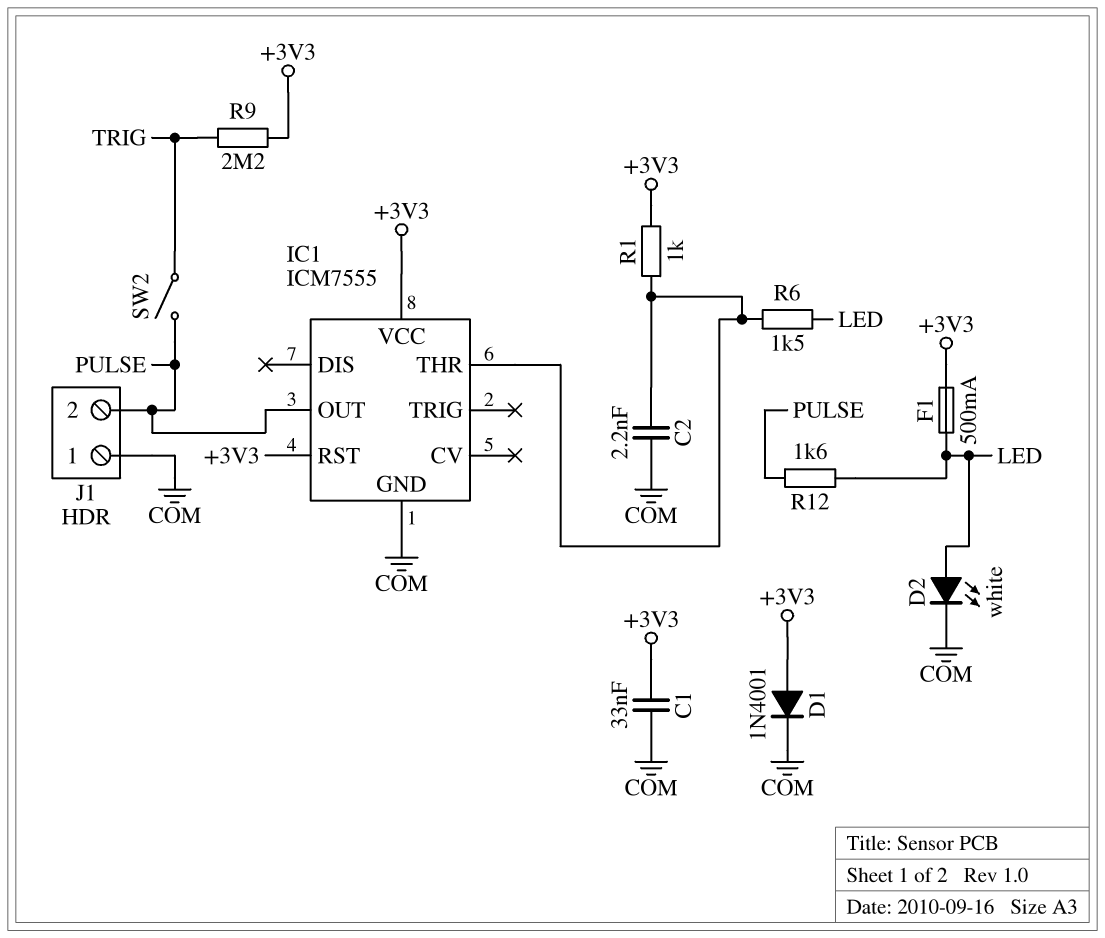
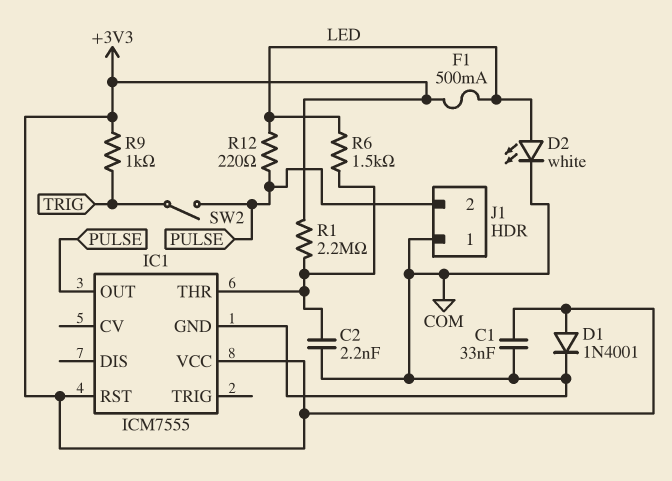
R1: 1k (+3V3, IC1/THR) -> 2.2M (+3V3, IC1/THR)
R9: 2.2M (+3V3, TRIG) -> 1k (+3V3, TRIG)
R12: 1.6k (LED, PULSE) -> 220 (LED, PULSE)

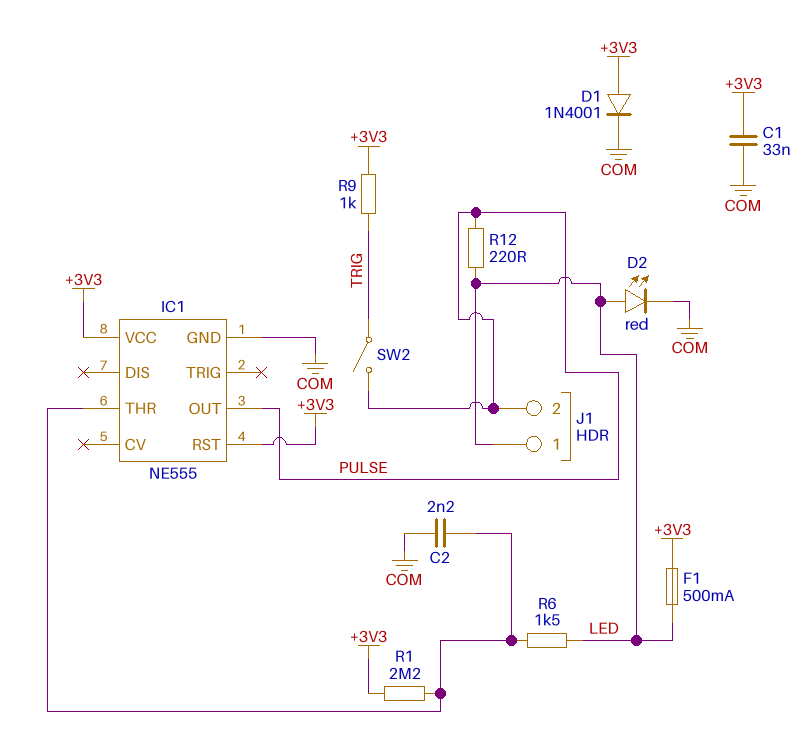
D2: LED white (A LED, K COM) -> LED red (A LED, K COM)
IC1: ICM7555 -> NE555
J1 pin 1: COM -> LED

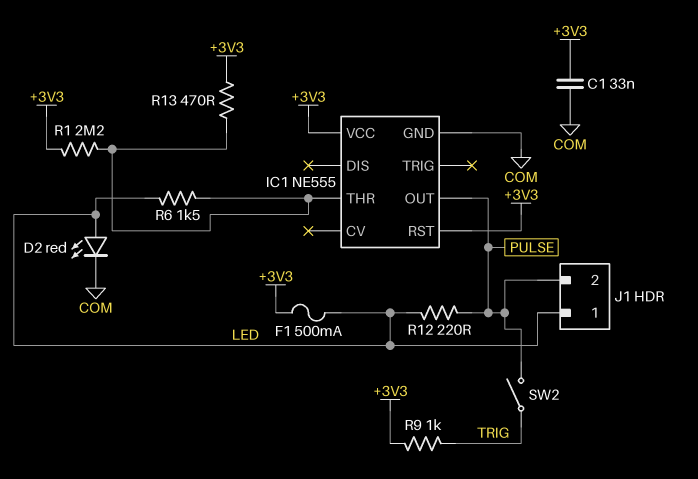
C2: 2.2nF (COM, IC1/THR) -> none
D1: diode 1N4001 (A +3V3, K COM) -> none
R13: none -> 470 (+3V3, IC1/THR)

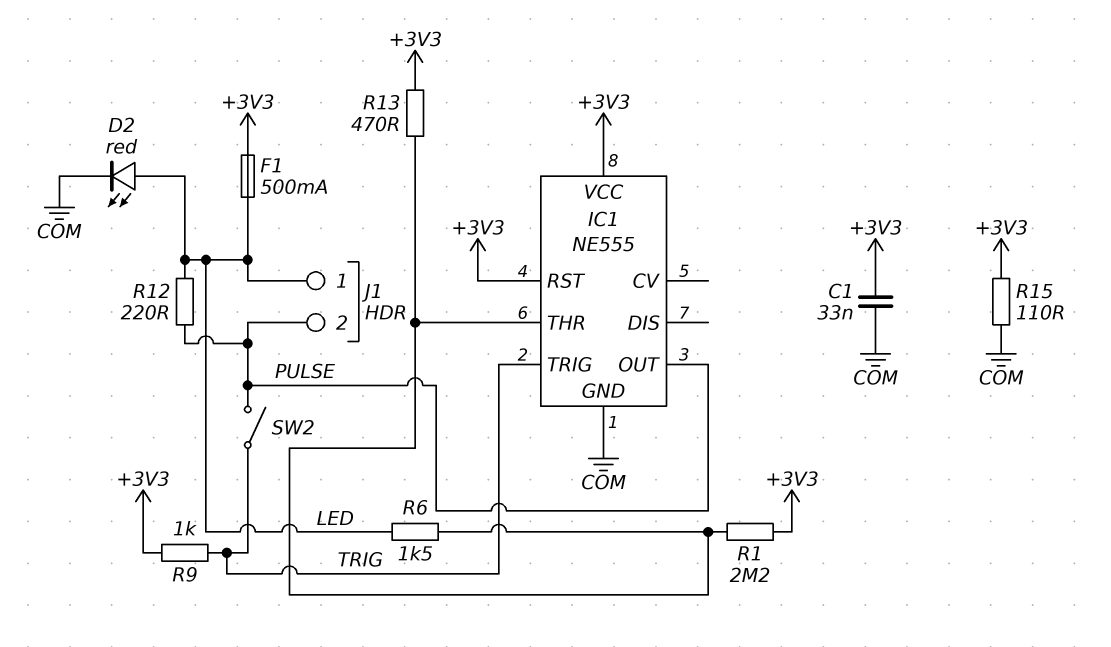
IC1 pin TRIG: none -> TRIG
R15: none -> 110 (+3V3, COM)

